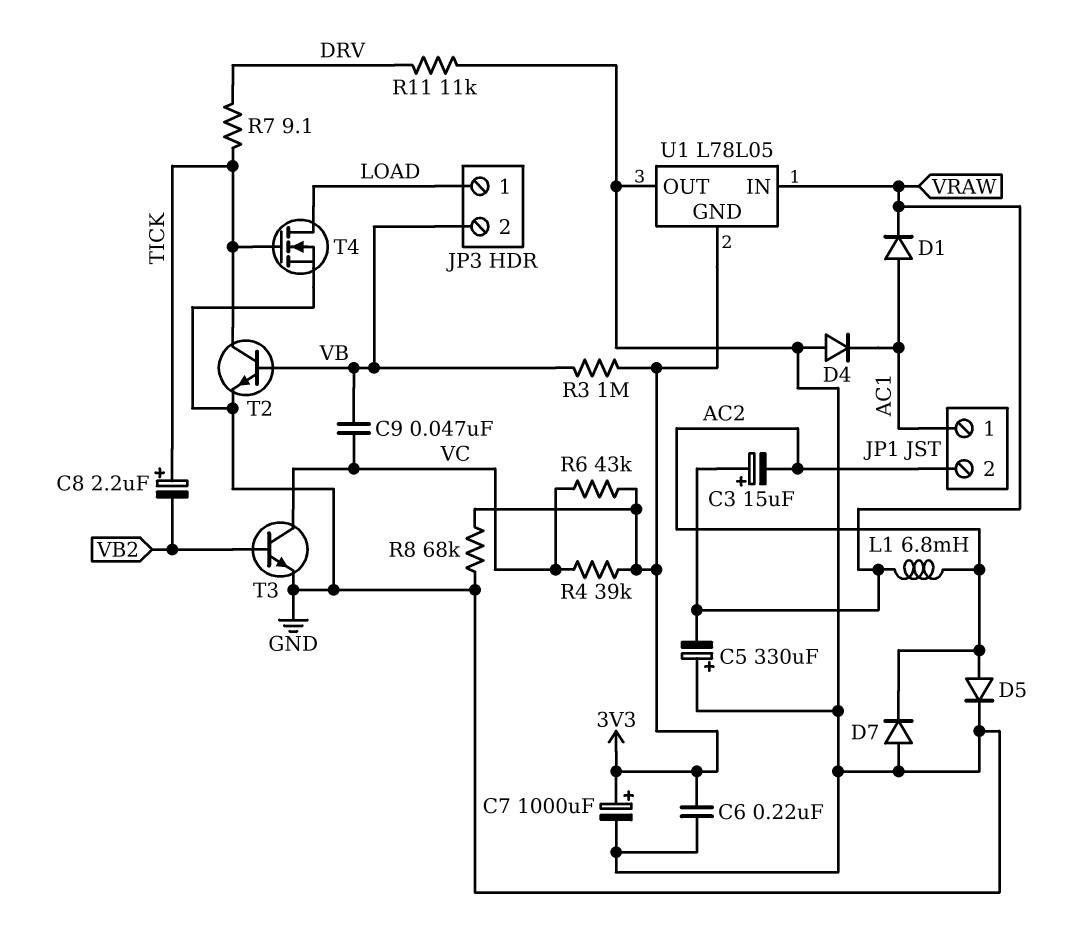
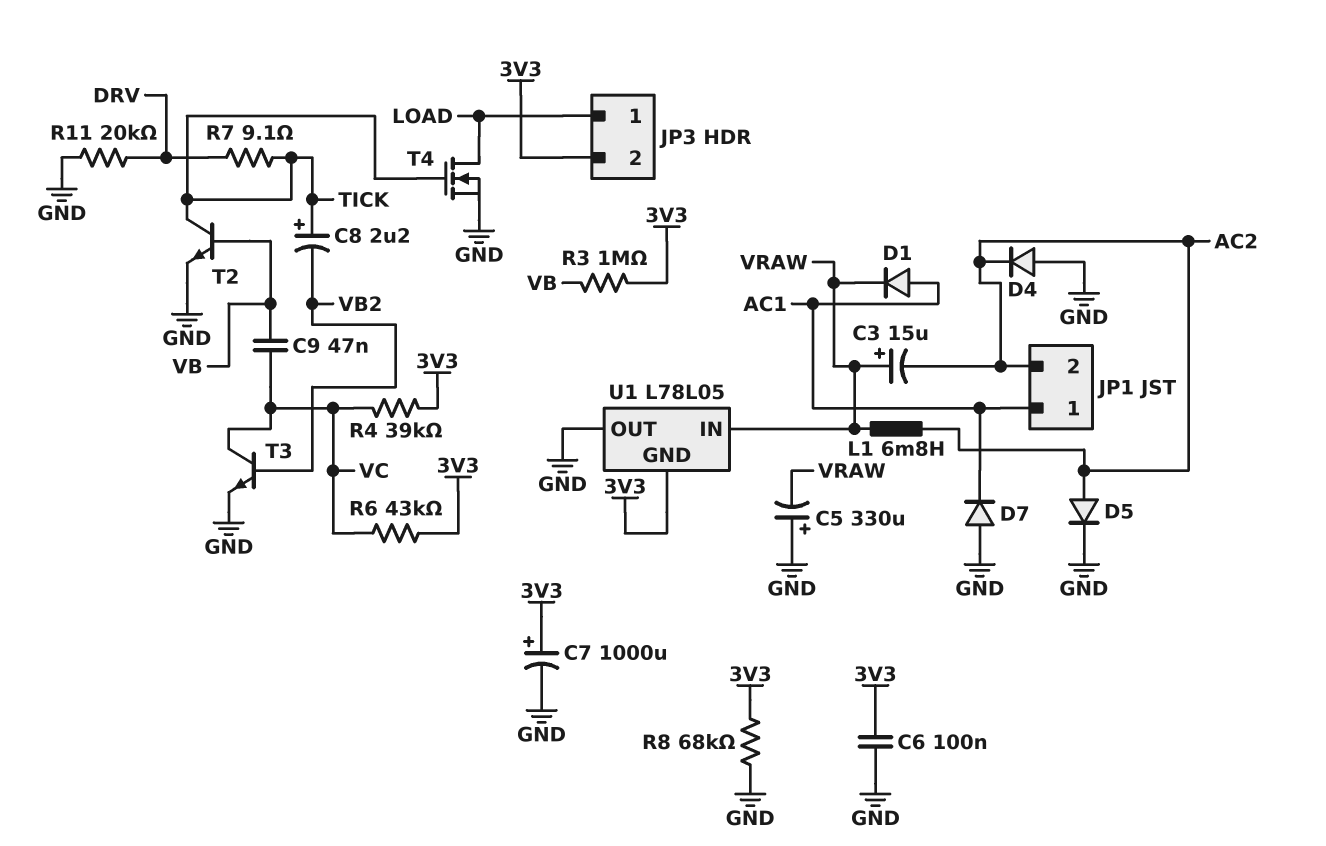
C6: 220nF (3V3, GND) -> 100nF (3V3, GND)
D4: diode (A GND, K AC1) -> diode (A GND, K AC2)
D7: diode (A GND, K AC2) -> diode (A GND, K AC1)
JP3 pin 2: VB -> 3V3
R11: 11k (DRV, GND) -> 20k (DRV, GND)

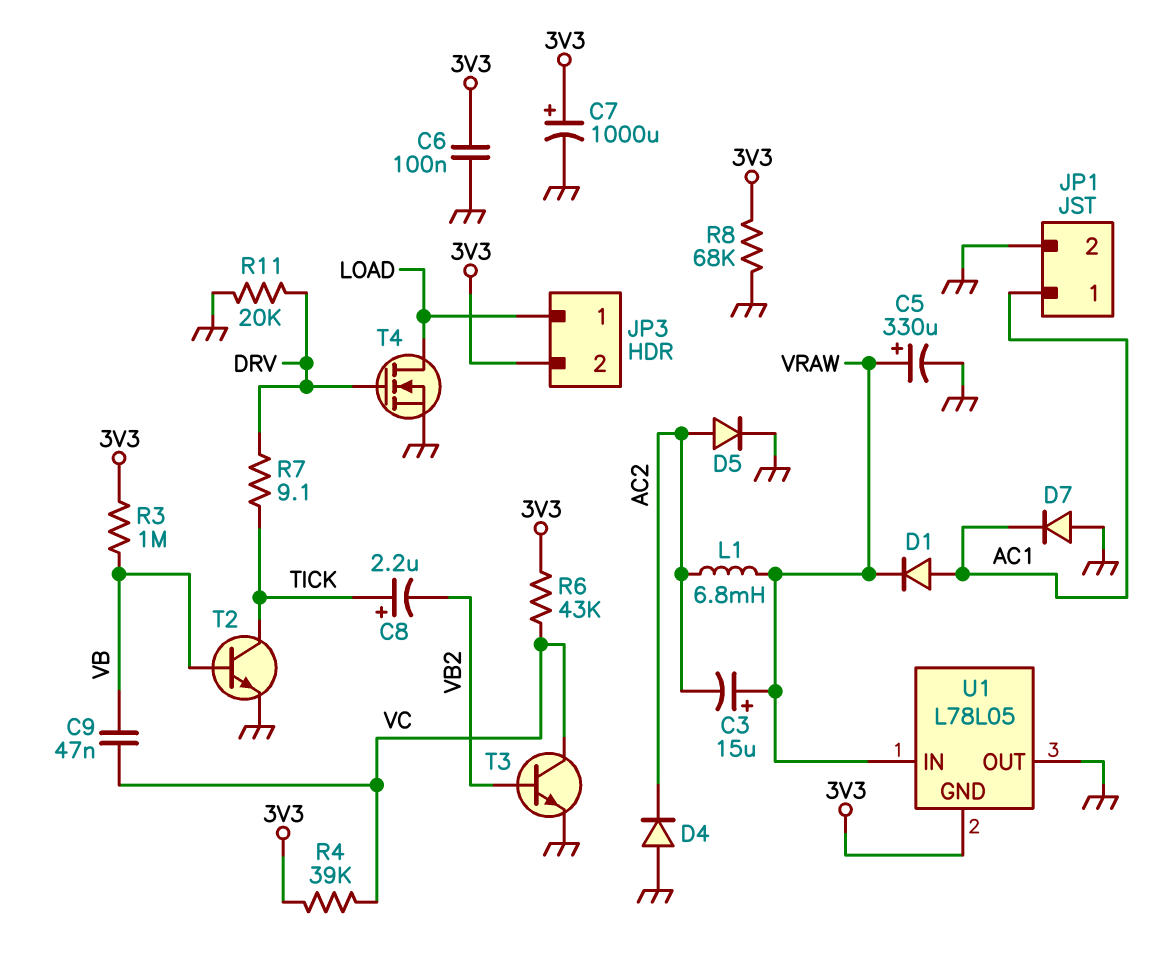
C5: 330uF (plus GND, minus VRAW) -> 330uF (plus VRAW, minus GND)
JP1 pin 2: AC2 -> GND
T4: NMOS (G TICK, D LOAD, S GND) -> NMOS (G DRV, D LOAD, S GND)

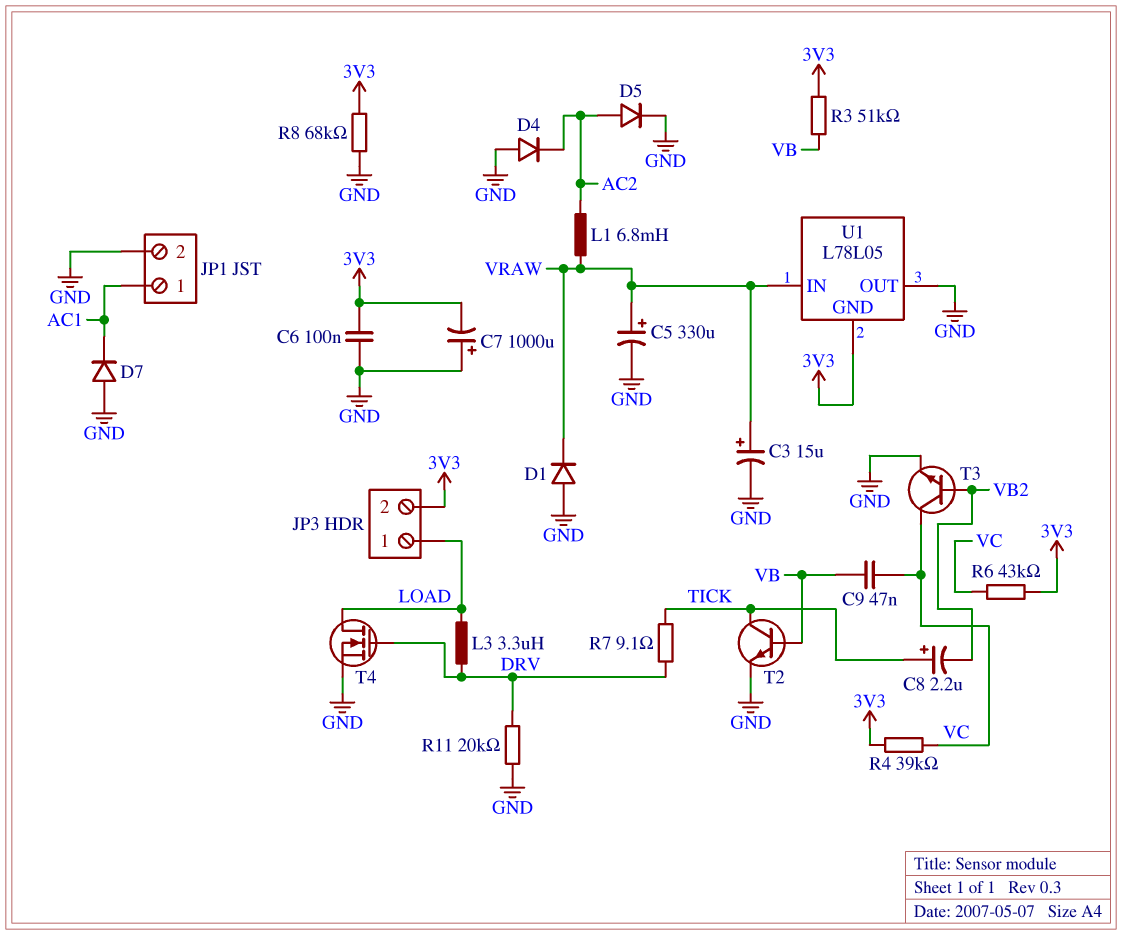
C3: 15uF (plus VRAW, minus AC2) -> 15uF (plus VRAW, minus GND)
C7: 1000uF (plus 3V3, minus GND) -> 1000uF (plus GND, minus 3V3)
D1: diode (A AC1, K VRAW) -> diode (A GND, K VRAW)
L3: none -> 3.3uH (DRV, LOAD)
R3: 1M (3V3, VB) -> 51k (3V3, VB)

